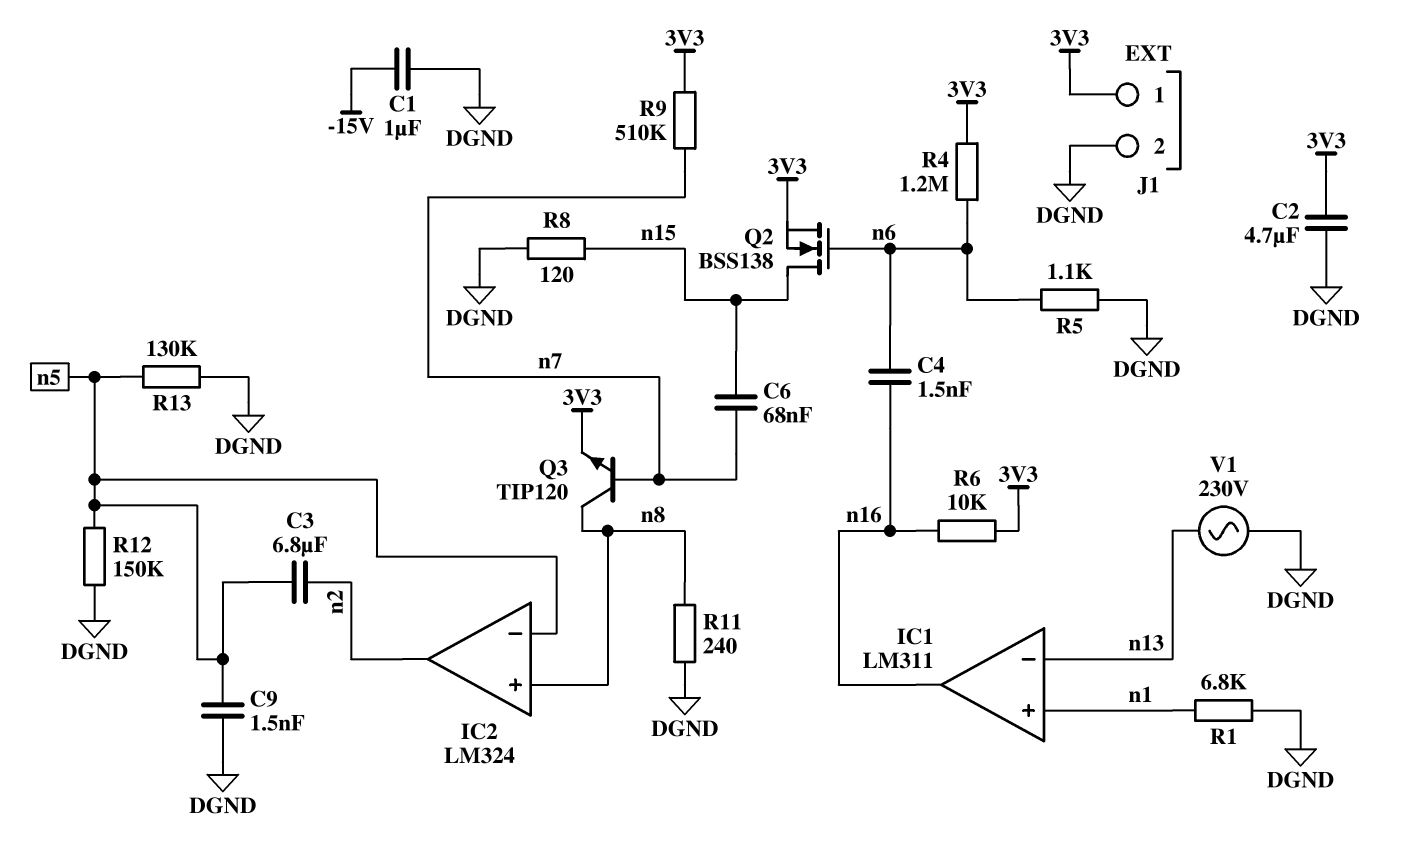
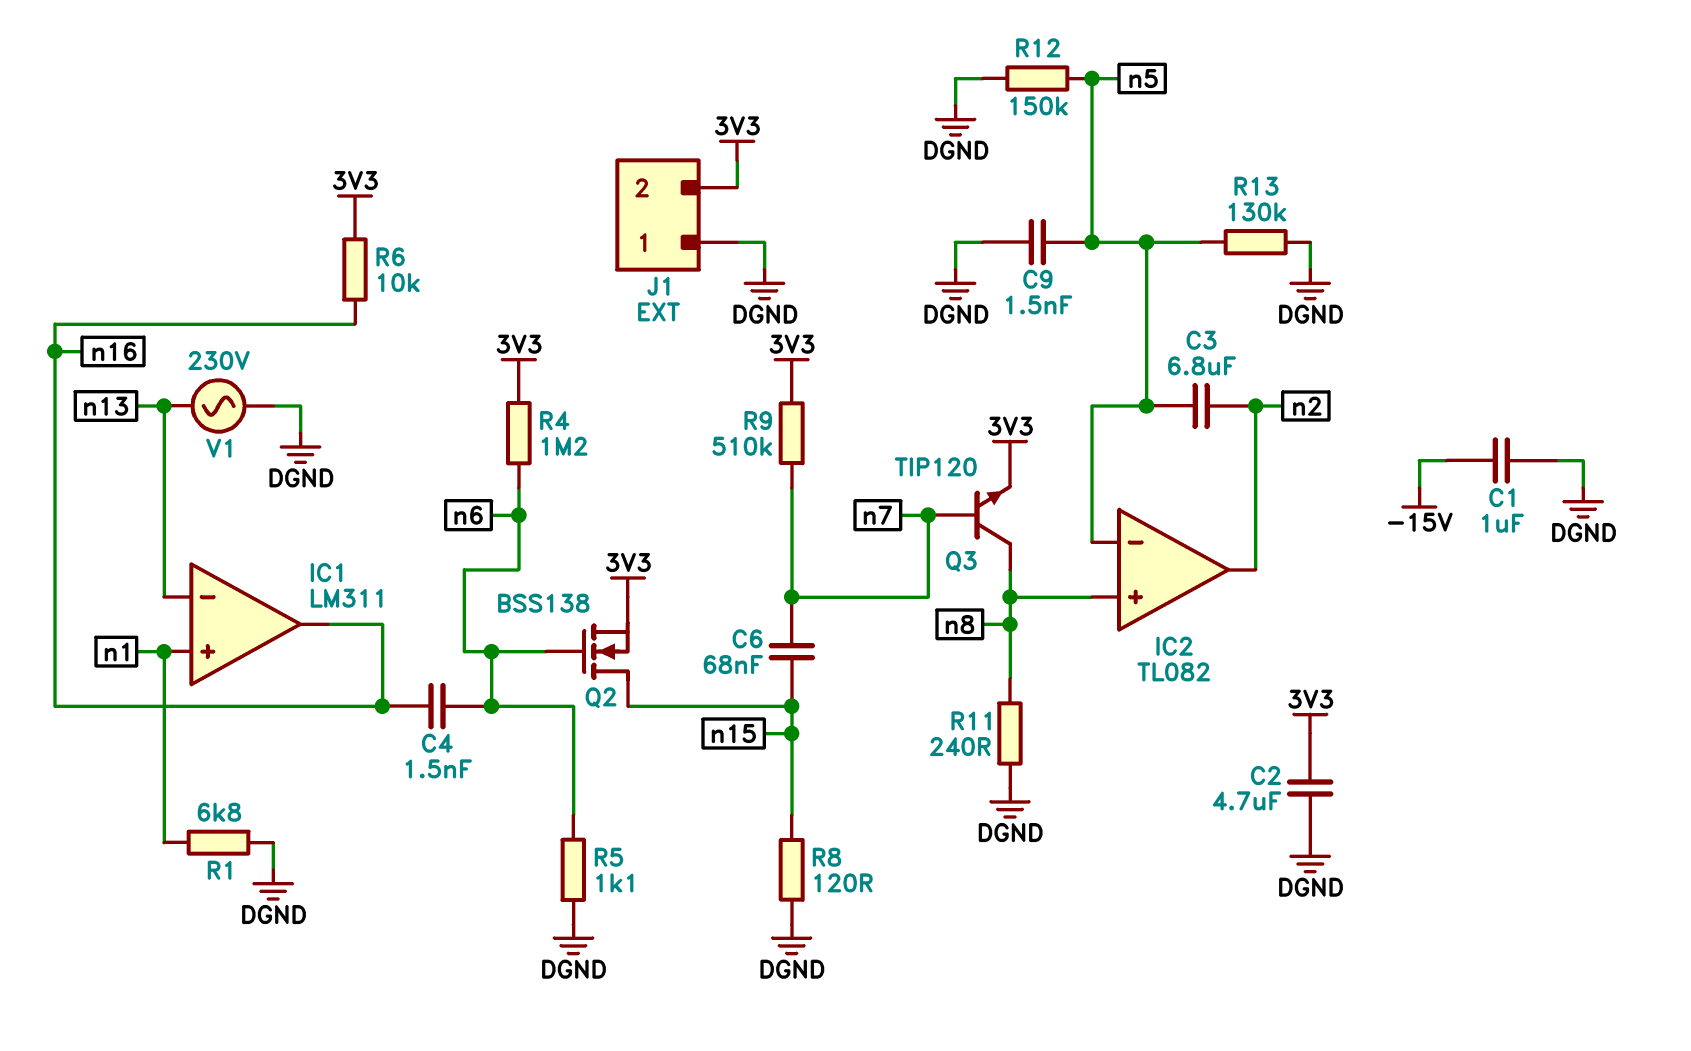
IC2: LM324 -> TL082
J1 pin 1: 3V3 -> DGND
J1 pin 2: DGND -> 3V3

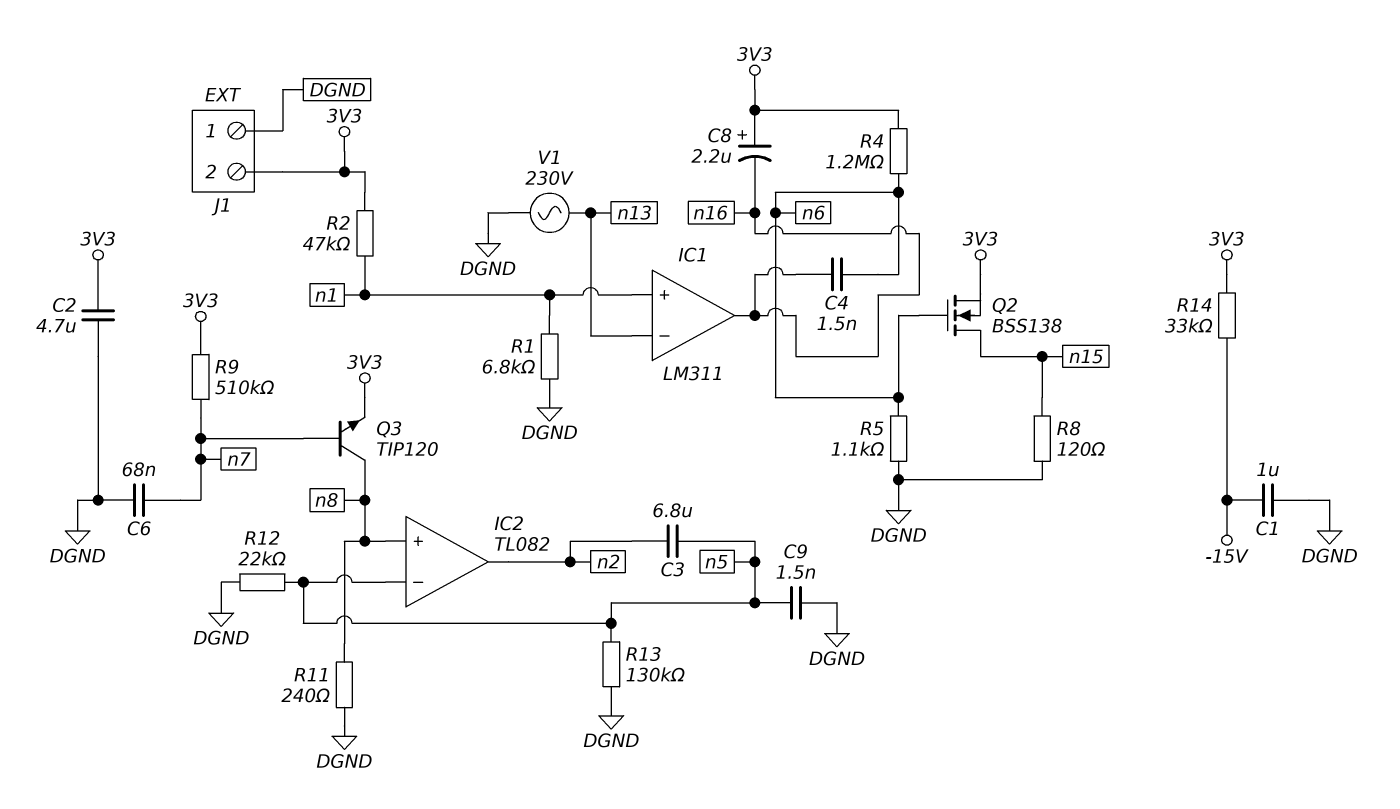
C6: 68nF (n7, n15) -> 68nF (DGND, n7)
C8: none -> 2.2uF (plus 3V3, minus n16)
R2: none -> 47k (3V3, n1)
R6: 10k (3V3, n16) -> none
R12: 150k (DGND, n5) -> 22k (DGND, n5)
R14: none -> 33k (-15V, 3V3)

